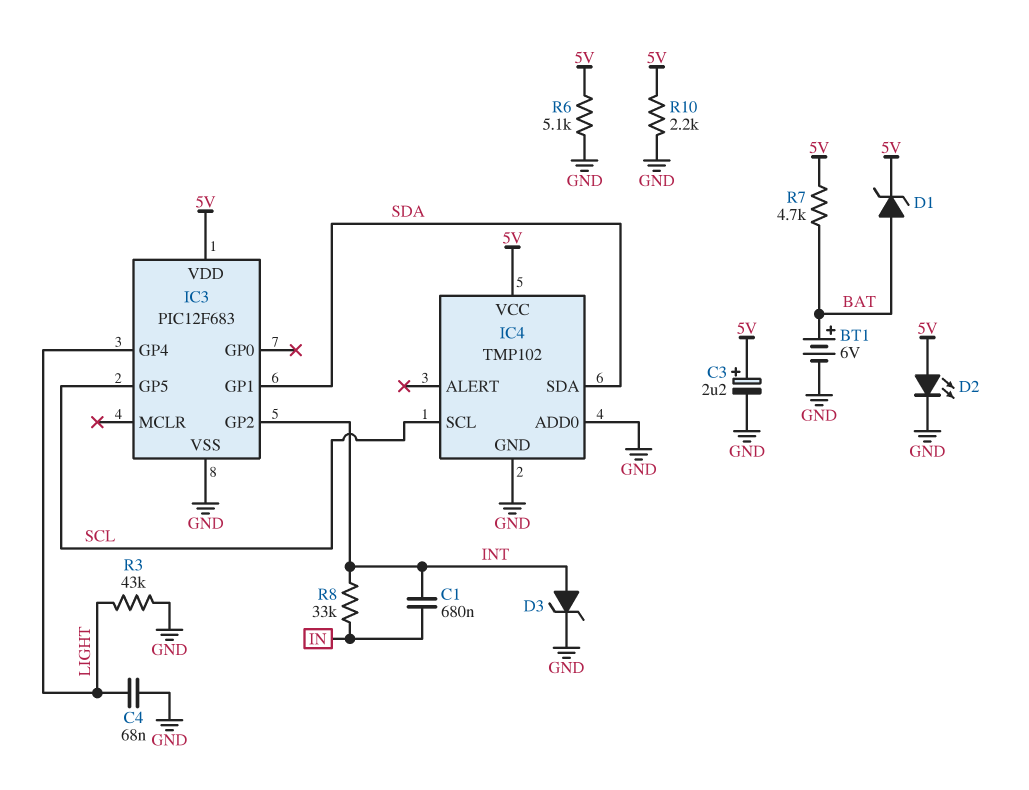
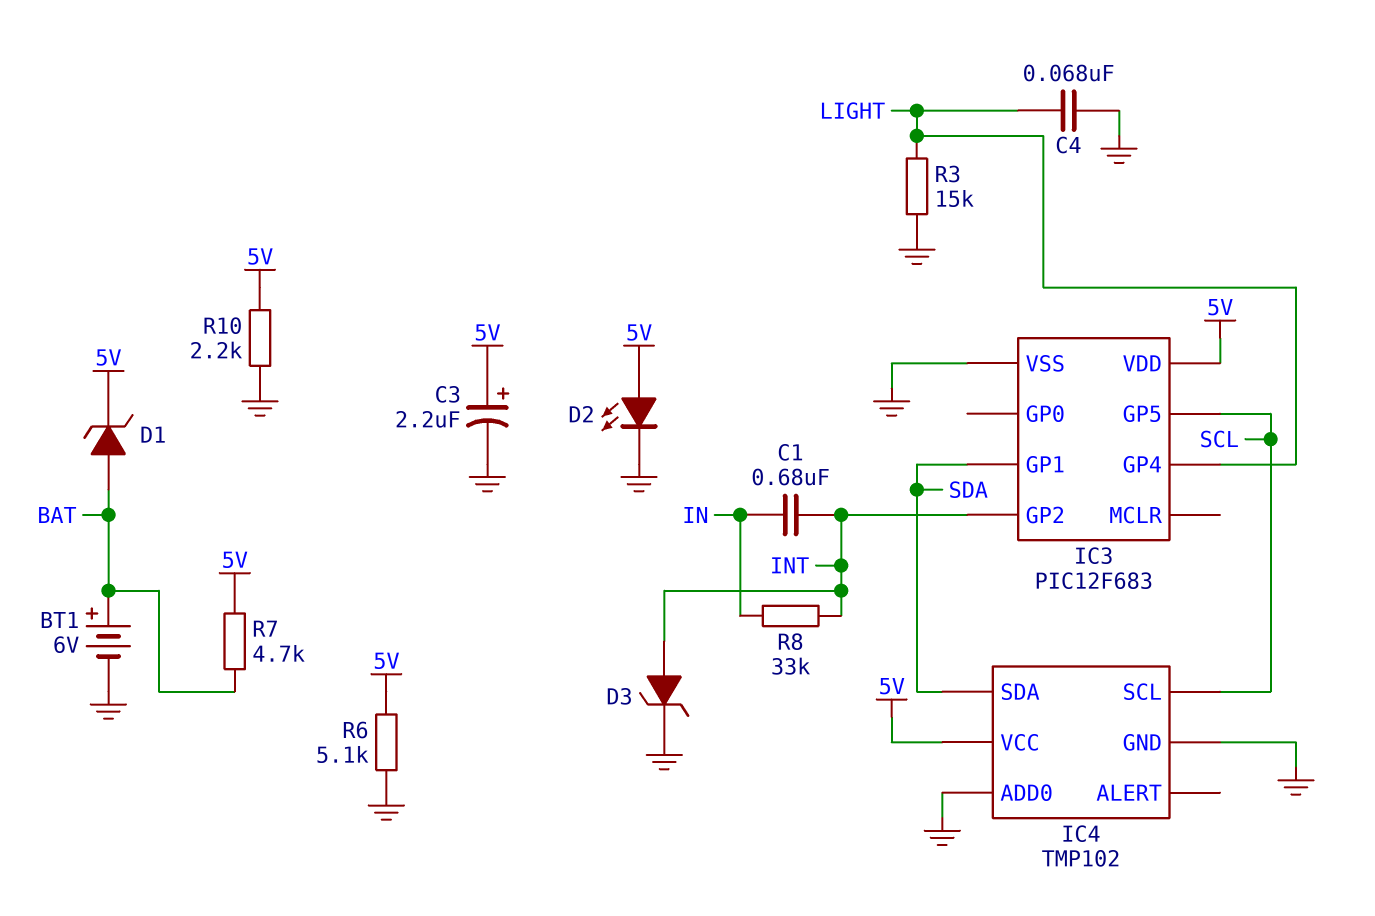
R3: 43k (GND, LIGHT) -> 15k (GND, LIGHT)

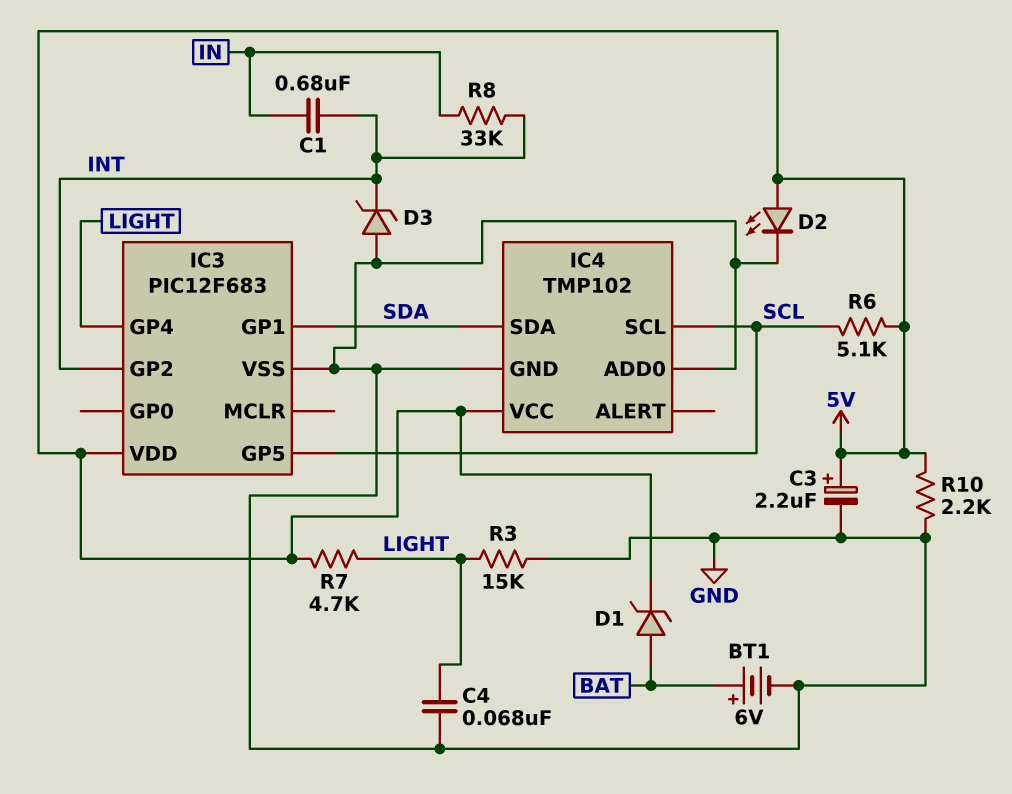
D3: zener (A INT, K GND) -> zener (A GND, K INT)
R6: 5.1k (5V, GND) -> 5.1k (5V, SCL)
R7: 4.7k (5V, BAT) -> 4.7k (5V, LIGHT)

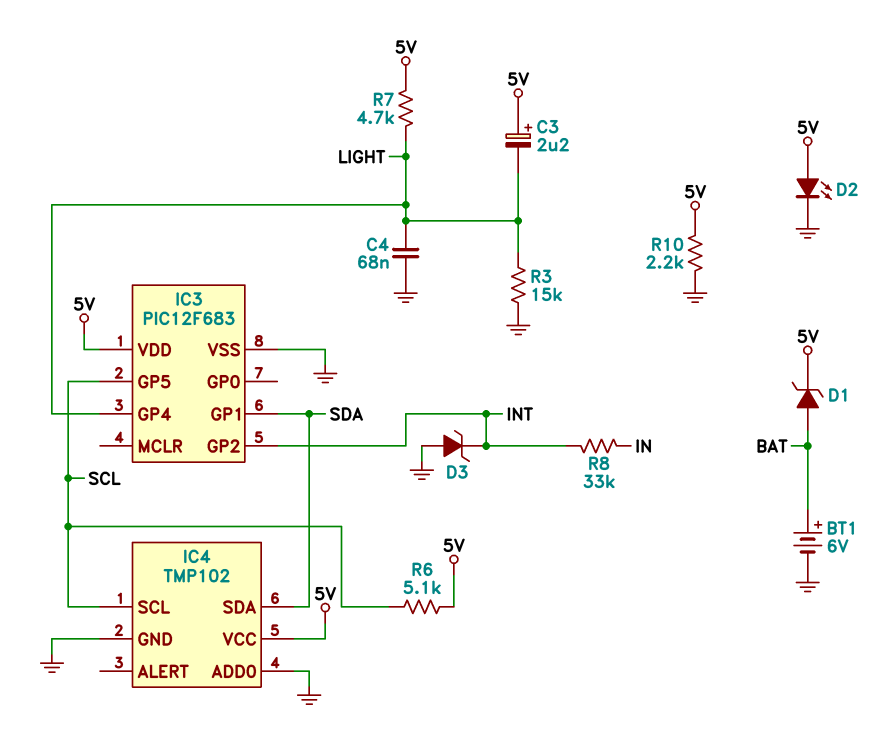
C1: 680nF (IN, INT) -> none
C3: 2.2uF (plus 5V, minus GND) -> 2.2uF (plus 5V, minus LIGHT)

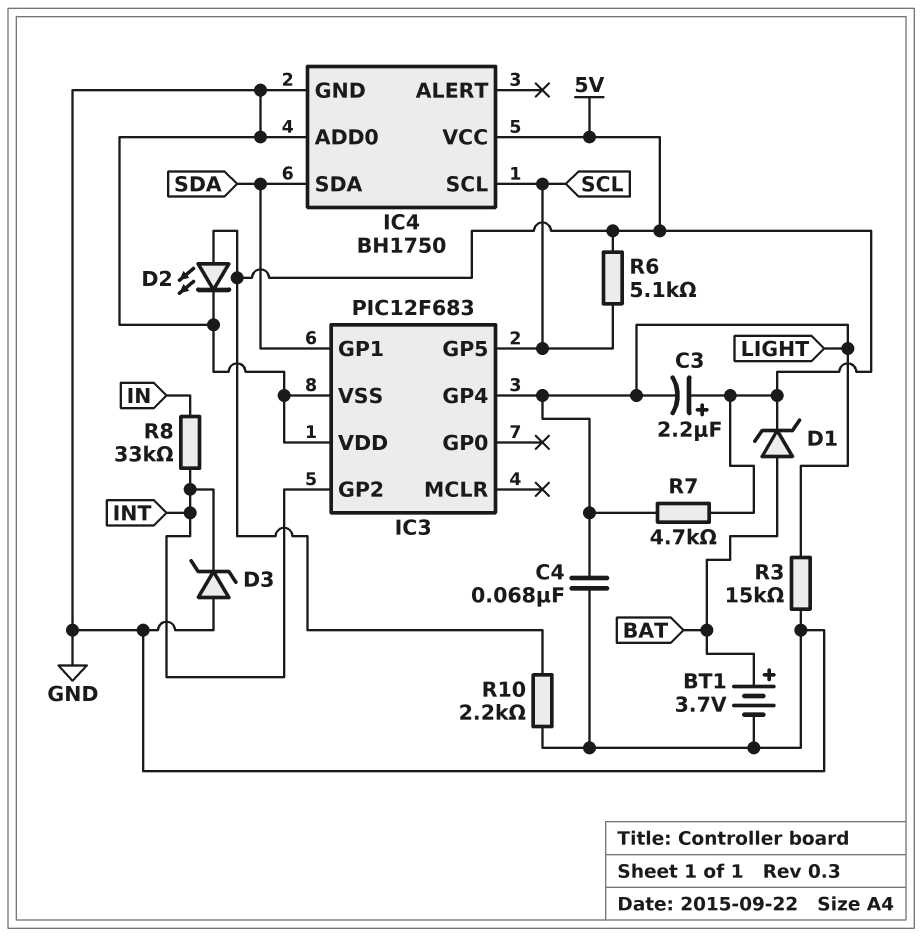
BT1: 6V (plus BAT, minus GND) -> 3.7V (plus BAT, minus GND)
IC3 pin VDD: 5V -> GND
IC4: TMP102 -> BH1750

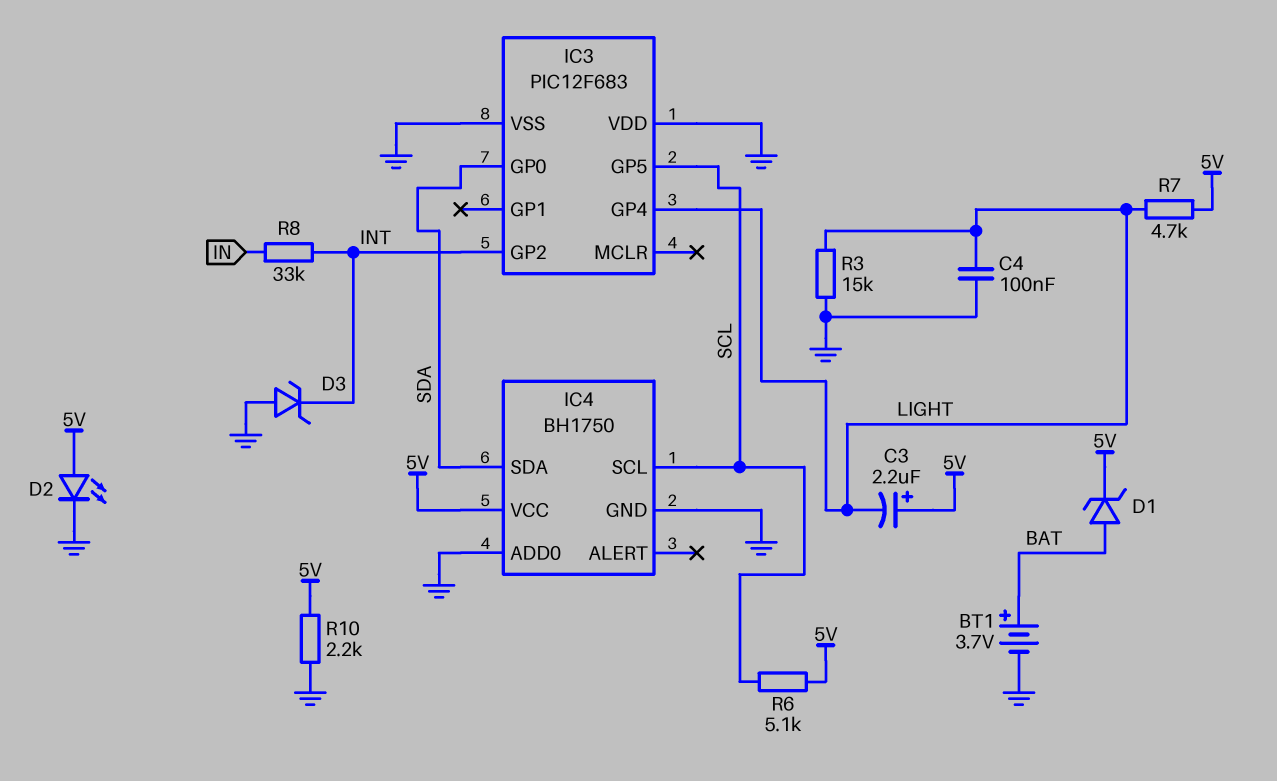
C4: 68nF (GND, LIGHT) -> 100nF (GND, LIGHT)
IC3 pin GP0: none -> SDA
IC3 pin GP1: SDA -> none

